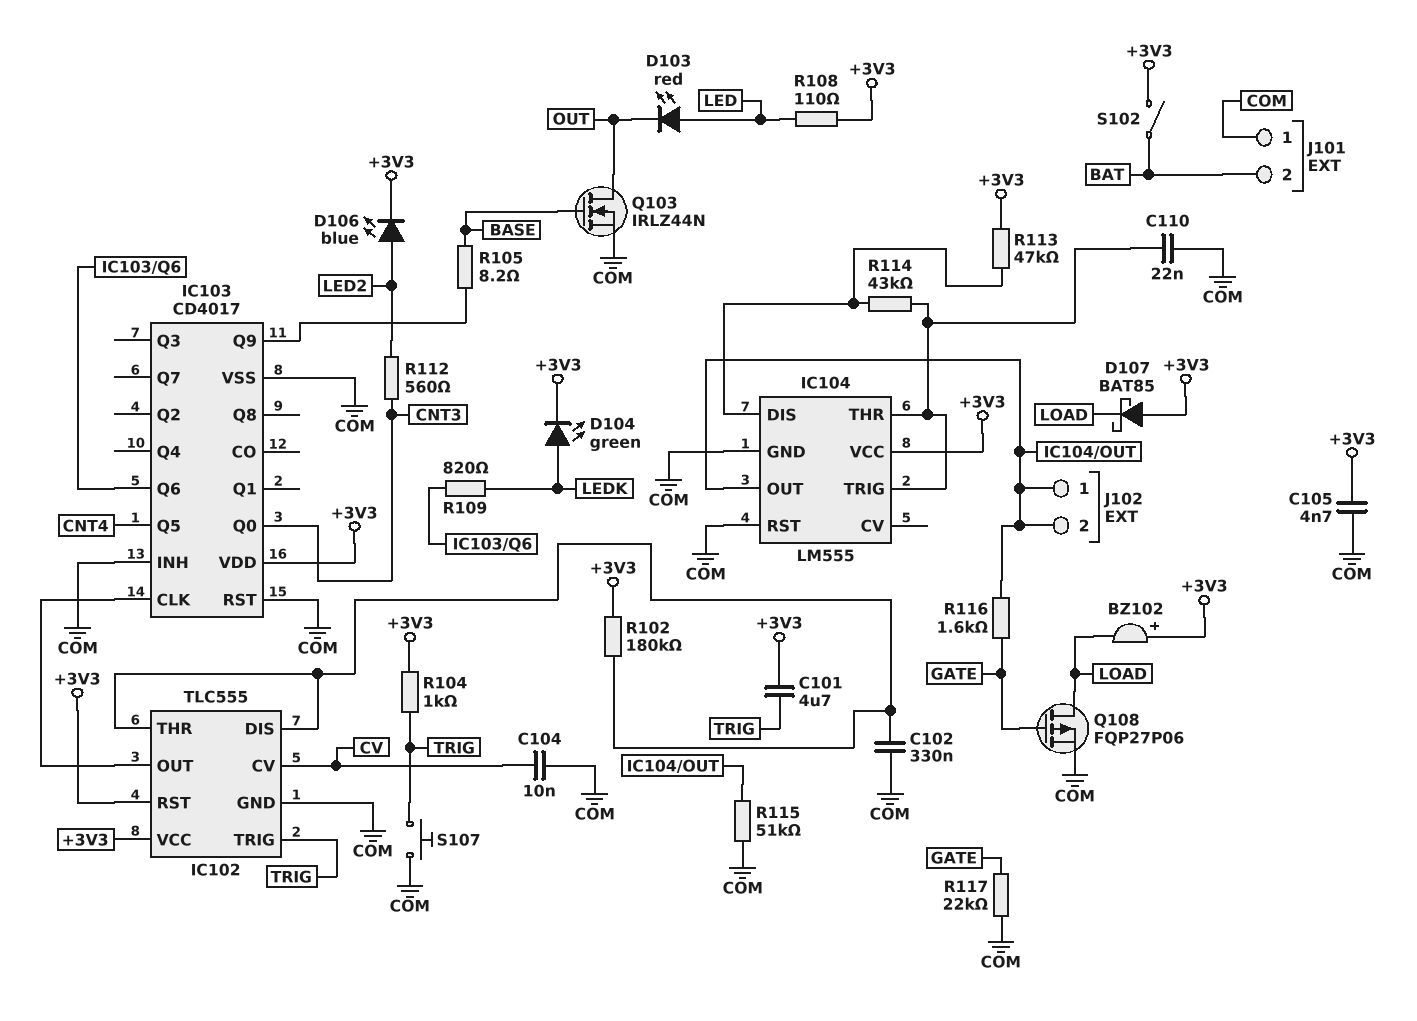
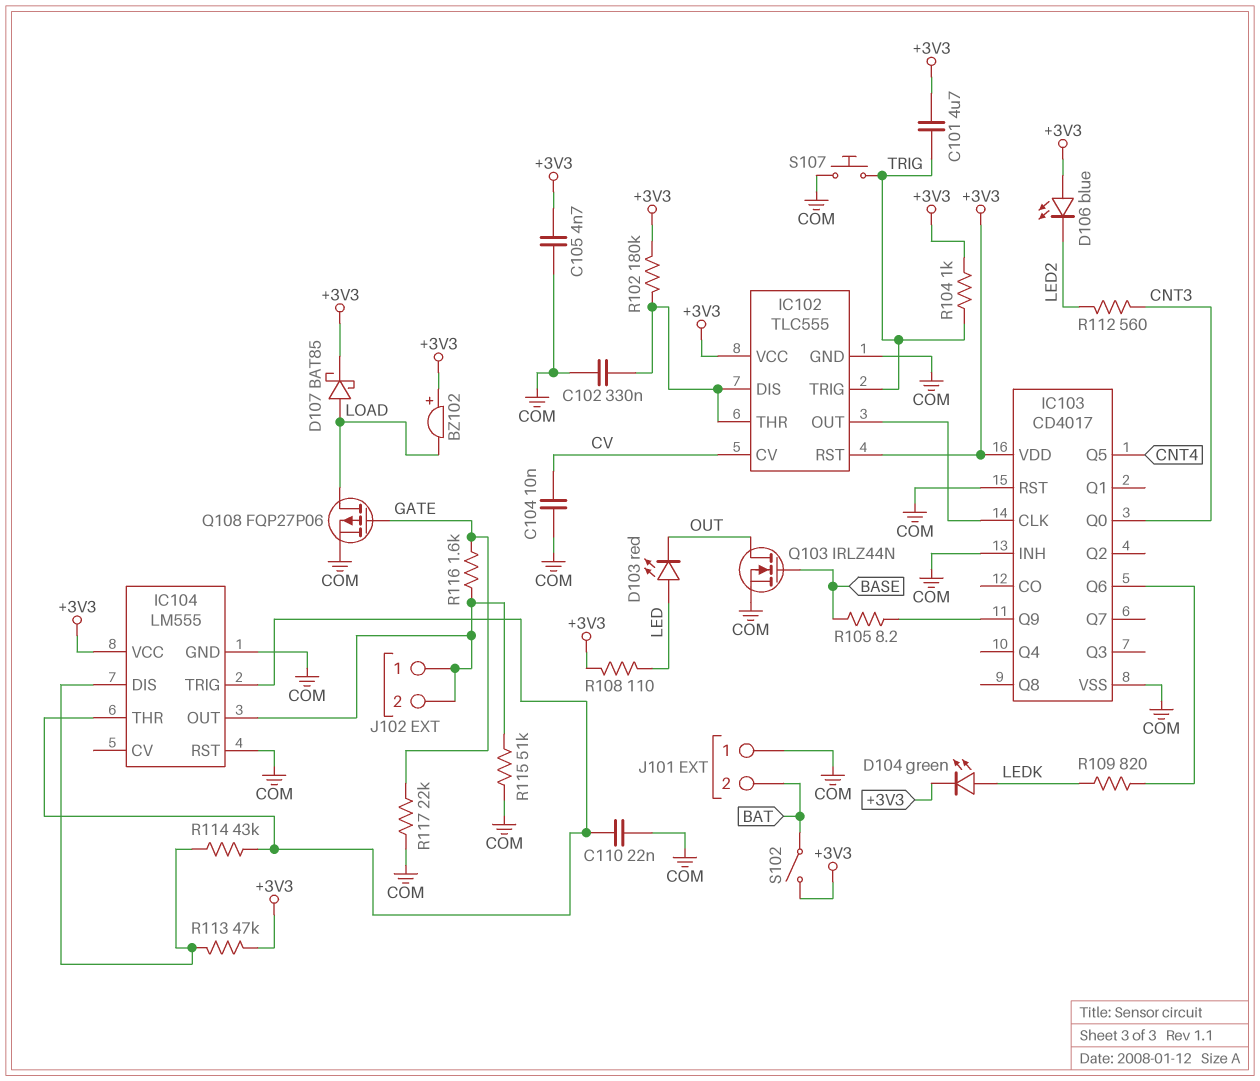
D106: LED blue (A LED2, K +3V3) -> LED blue (A +3V3, K LED2)
D107: schottky BAT85 (A +3V3, K LOAD) -> schottky BAT85 (A LOAD, K +3V3)

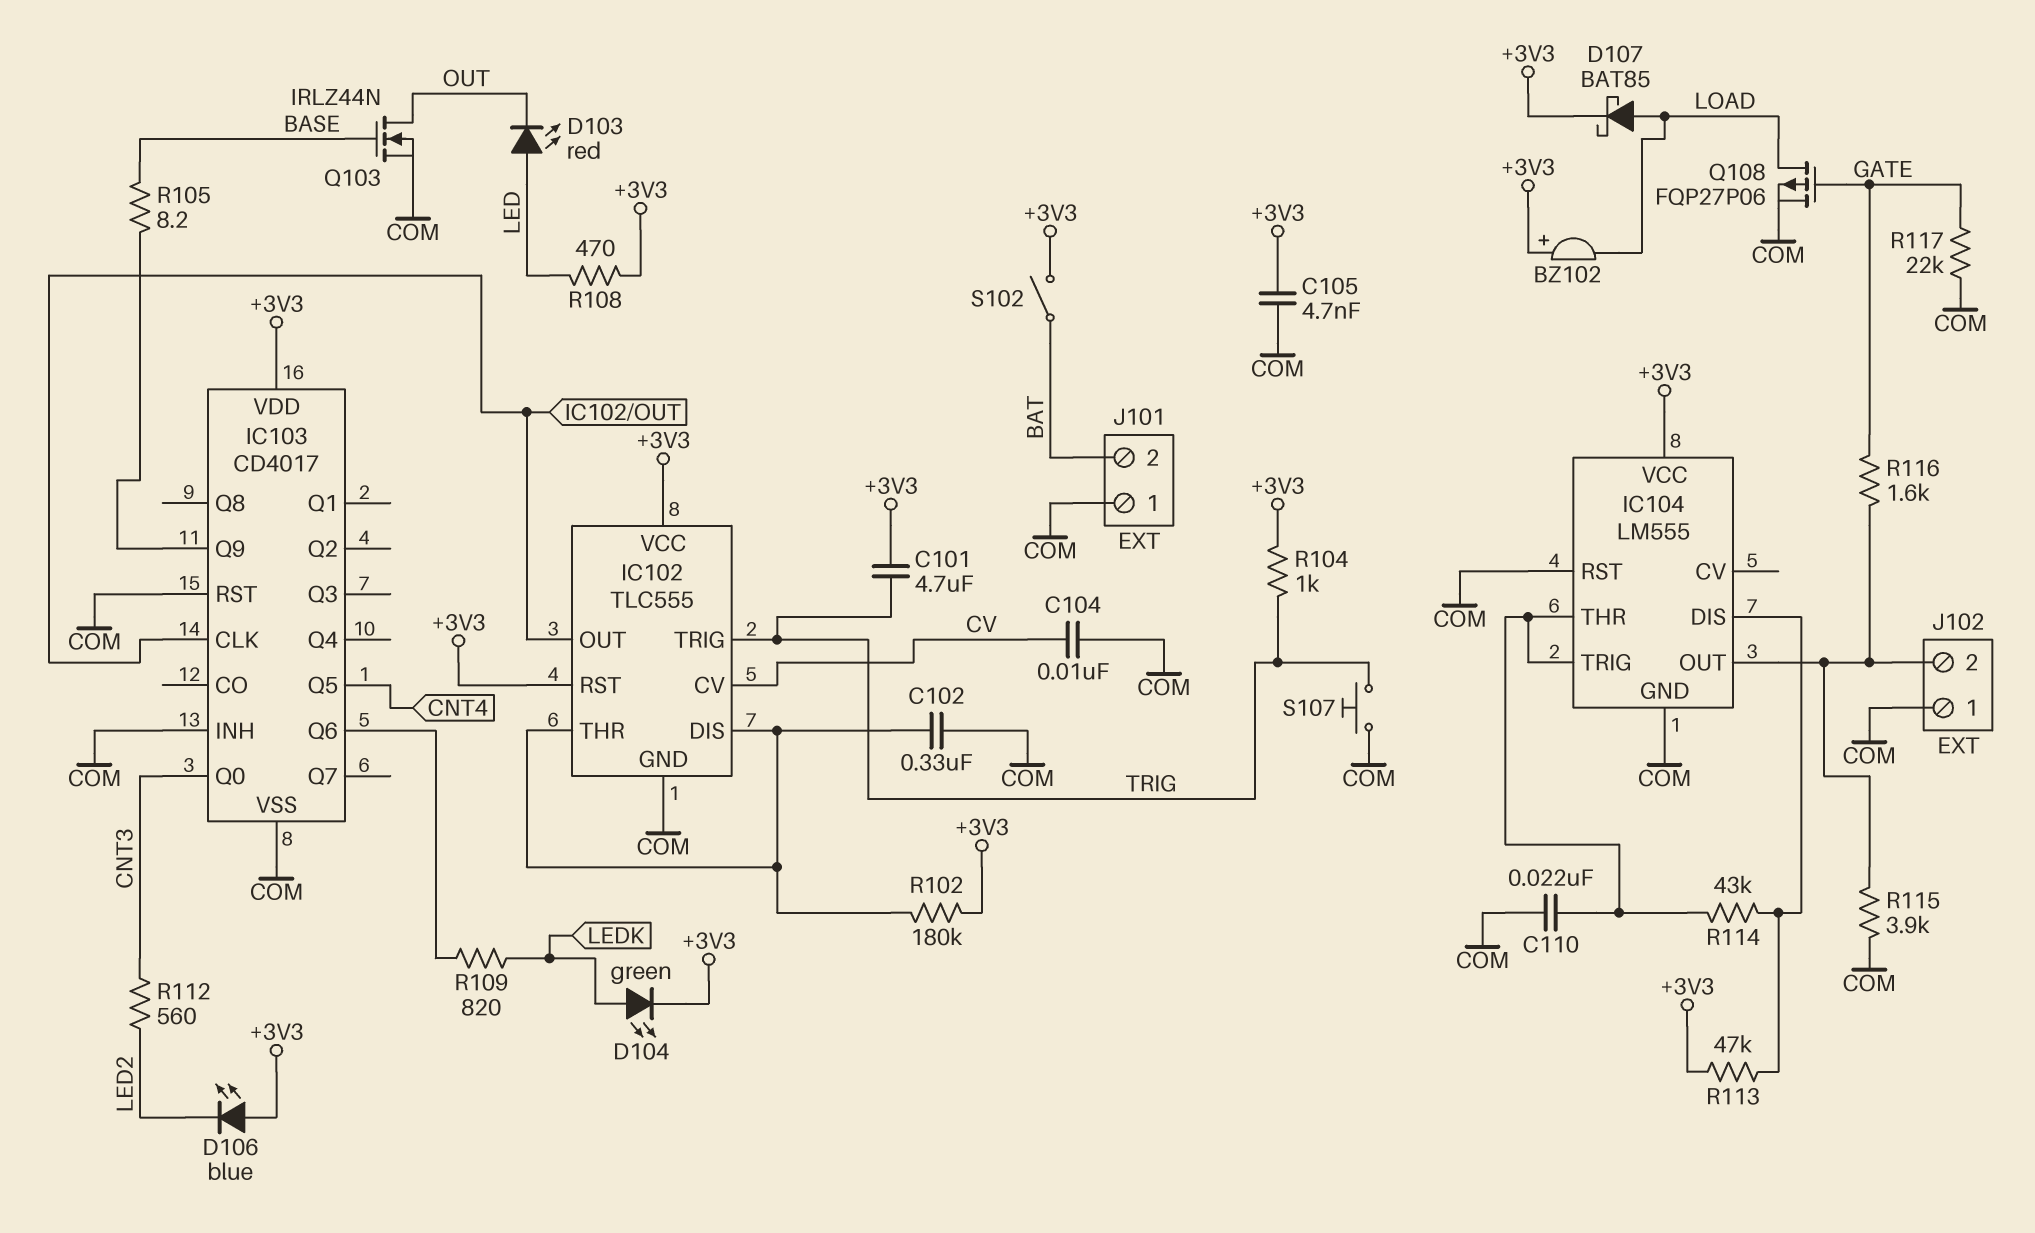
J102 pin 1: IC104/OUT -> COM
R108: 110 (+3V3, LED) -> 470 (+3V3, LED)
R115: 51k (COM, IC104/OUT) -> 3.9k (COM, IC104/OUT)

